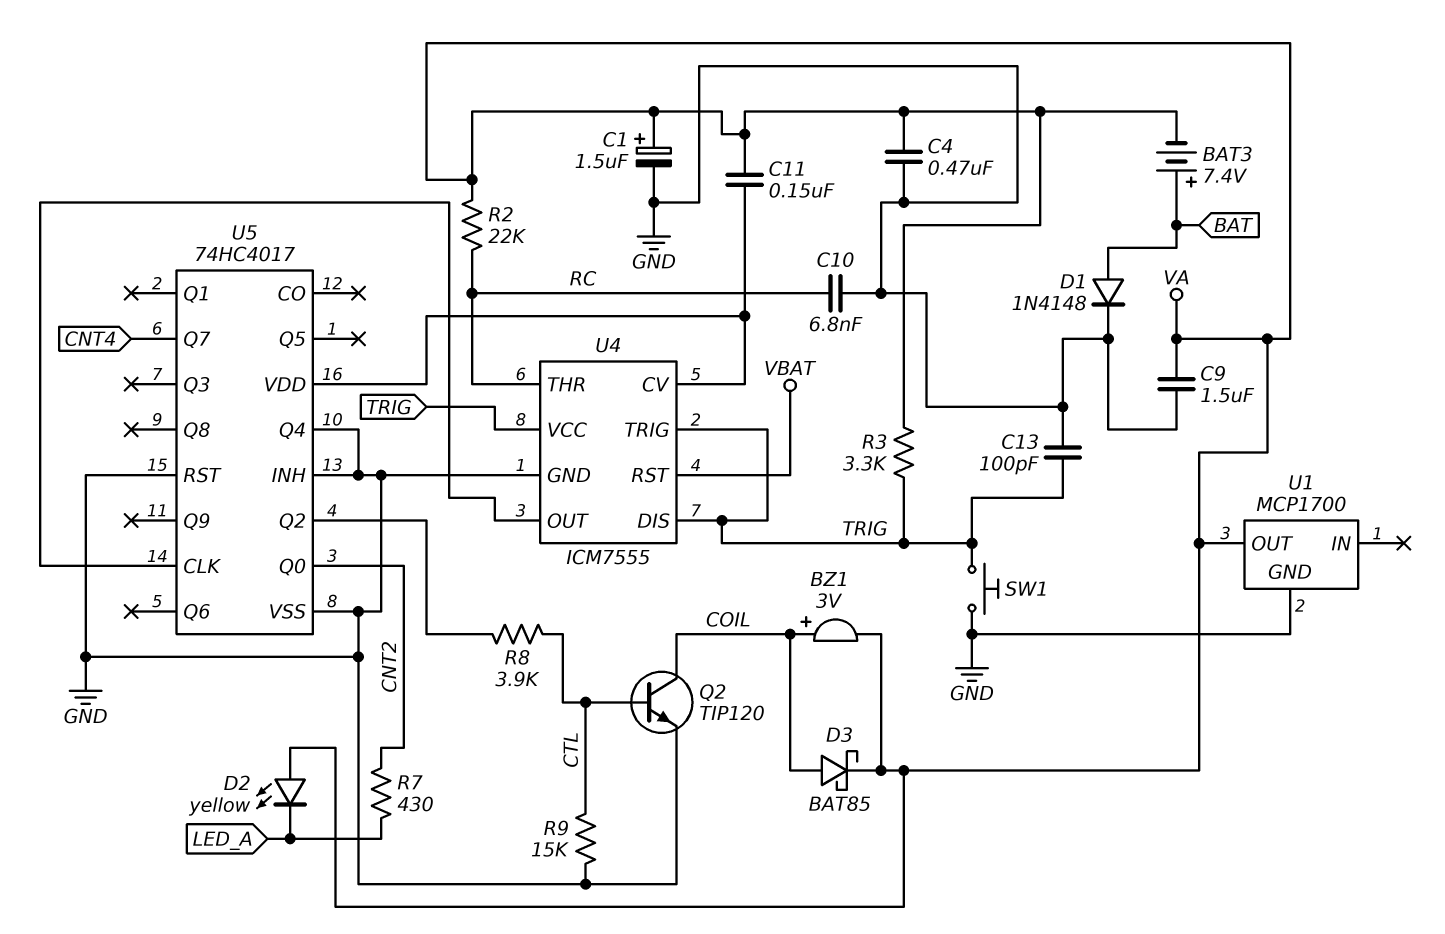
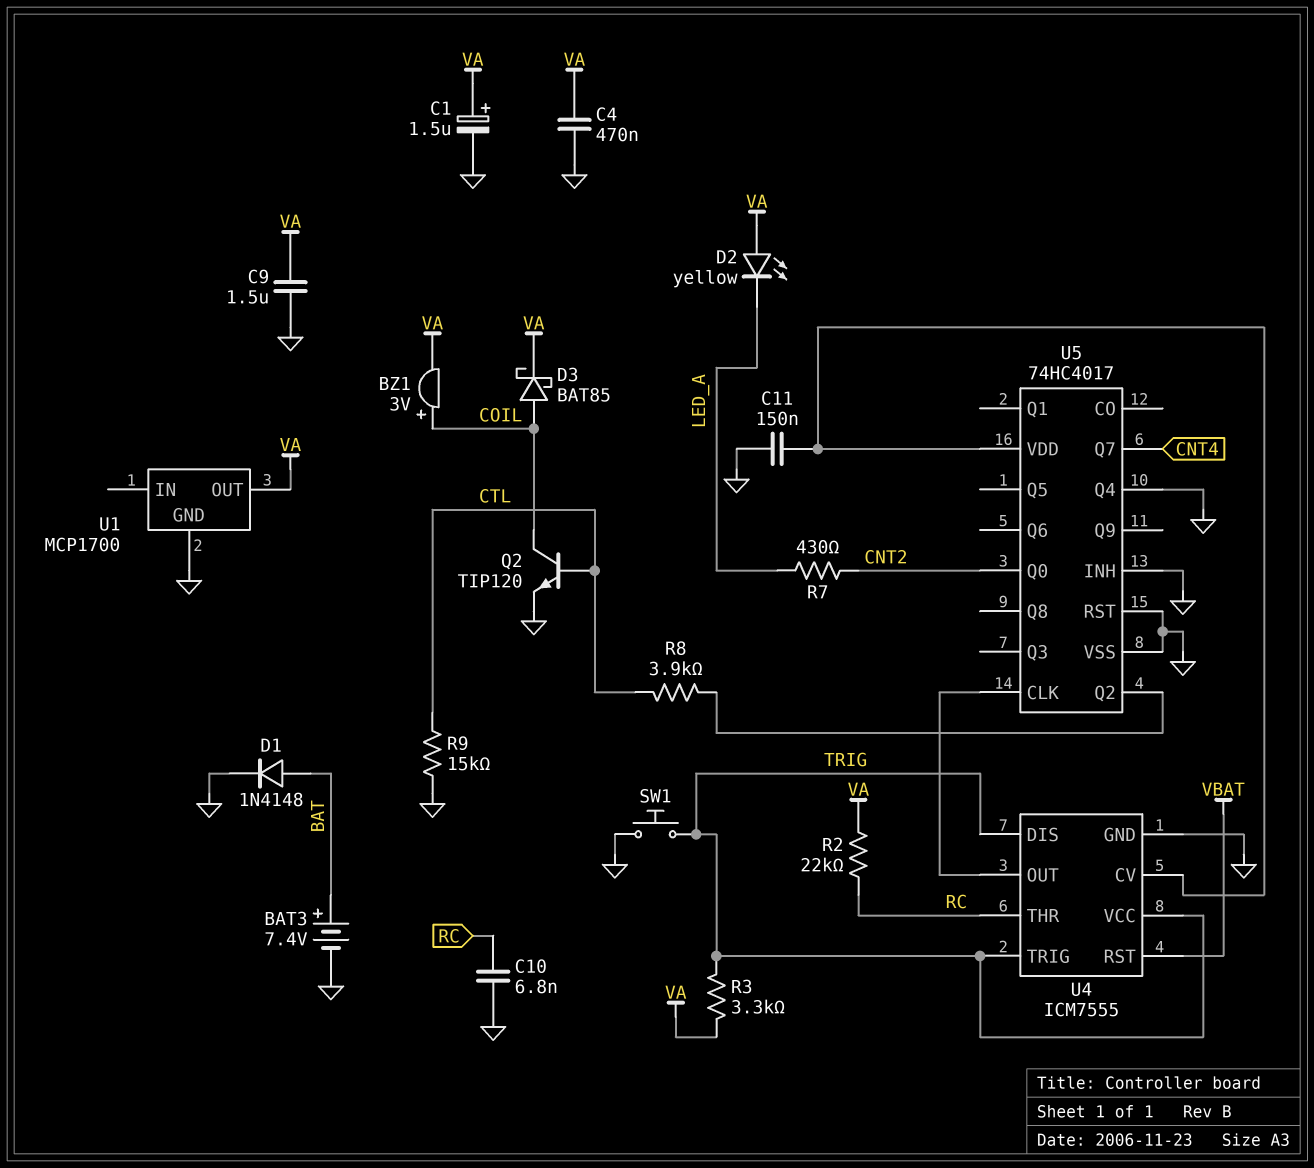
BAT3: 7.4V (plus BAT, minus VA) -> 7.4V (plus BAT, minus GND)
C11: 150nF (U4/CV, VA) -> 150nF (GND, U4/CV)
C13: 100pF (GND, TRIG) -> none

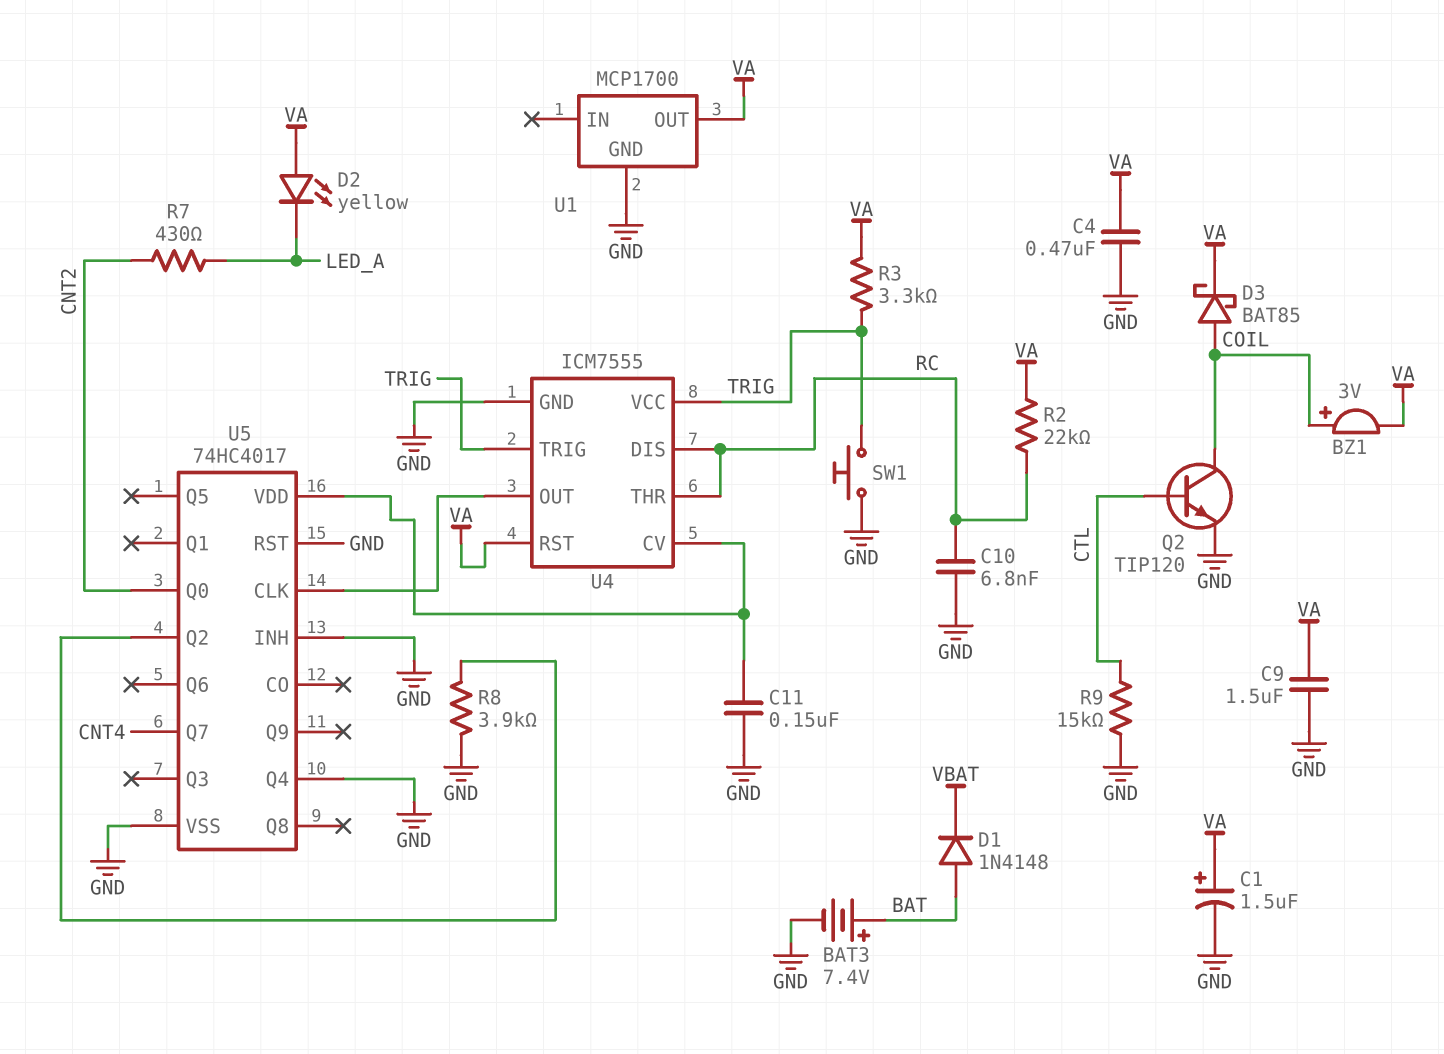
D1: diode 1N4148 (A BAT, K GND) -> diode 1N4148 (A BAT, K VBAT)
R8: 3.9k (CTL, U5/Q2) -> 3.9k (GND, U5/Q2)
U4 pin DIS: TRIG -> RC
U4 pin RST: VBAT -> VA

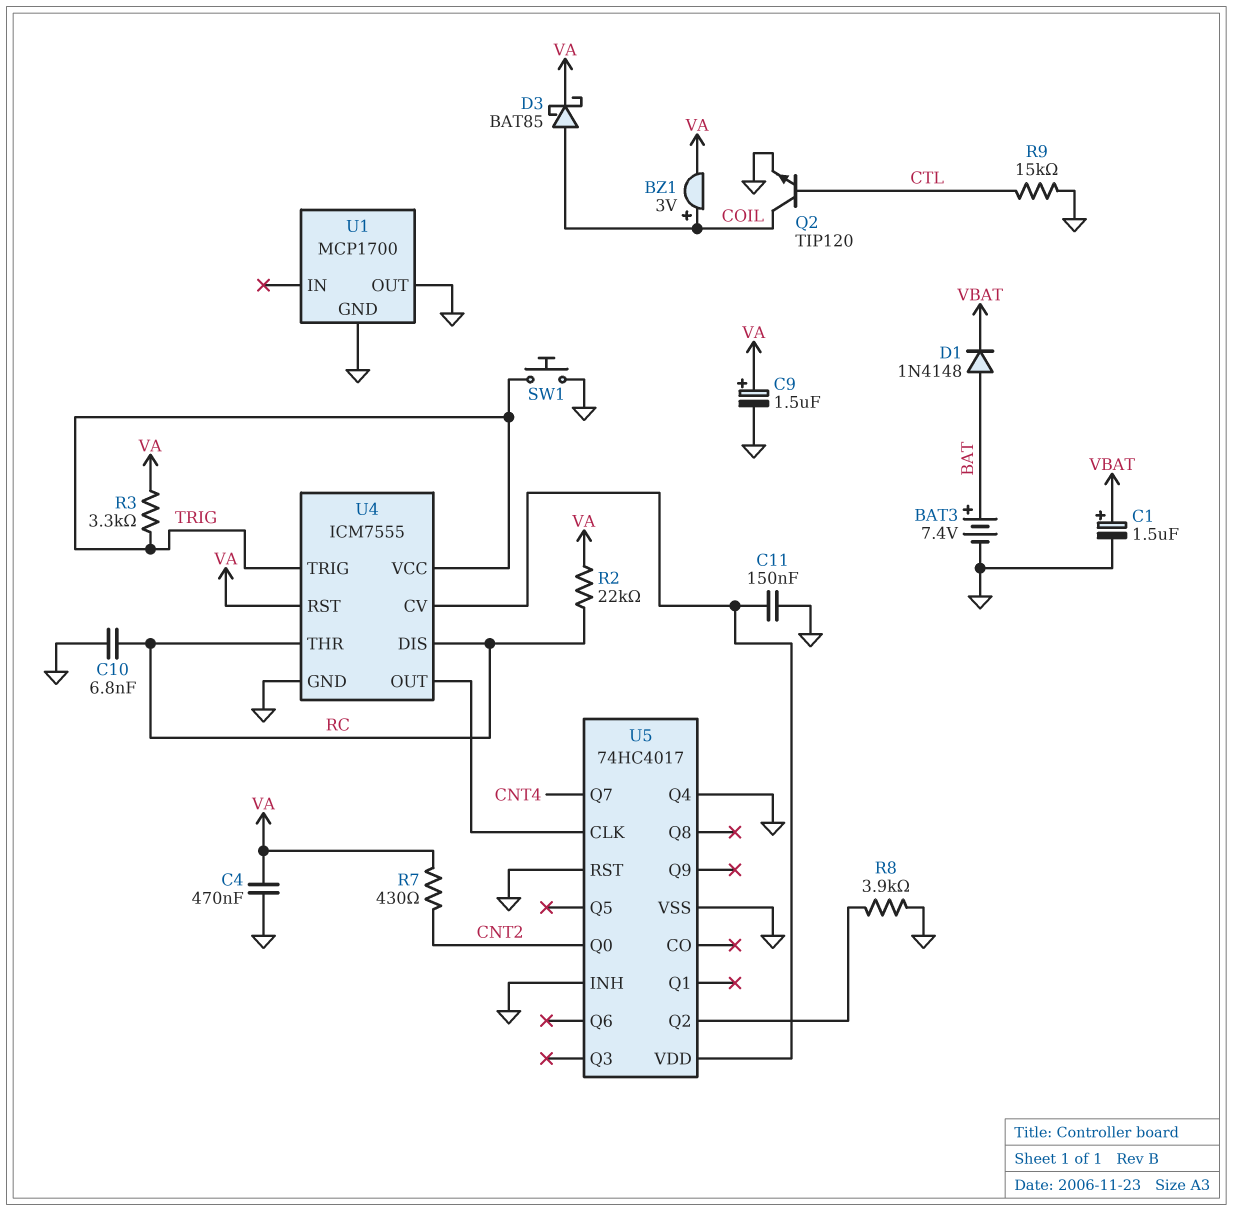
C1: 1.5uF (plus VA, minus GND) -> 1.5uF (plus VBAT, minus GND)
C9: 1.5uF (GND, VA) -> 1.5uF (plus VA, minus GND)
D2: LED yellow (A VA, K LED_A) -> none
R7: 430 (CNT2, LED_A) -> 430 (CNT2, VA)
U1 pin OUT: VA -> GND

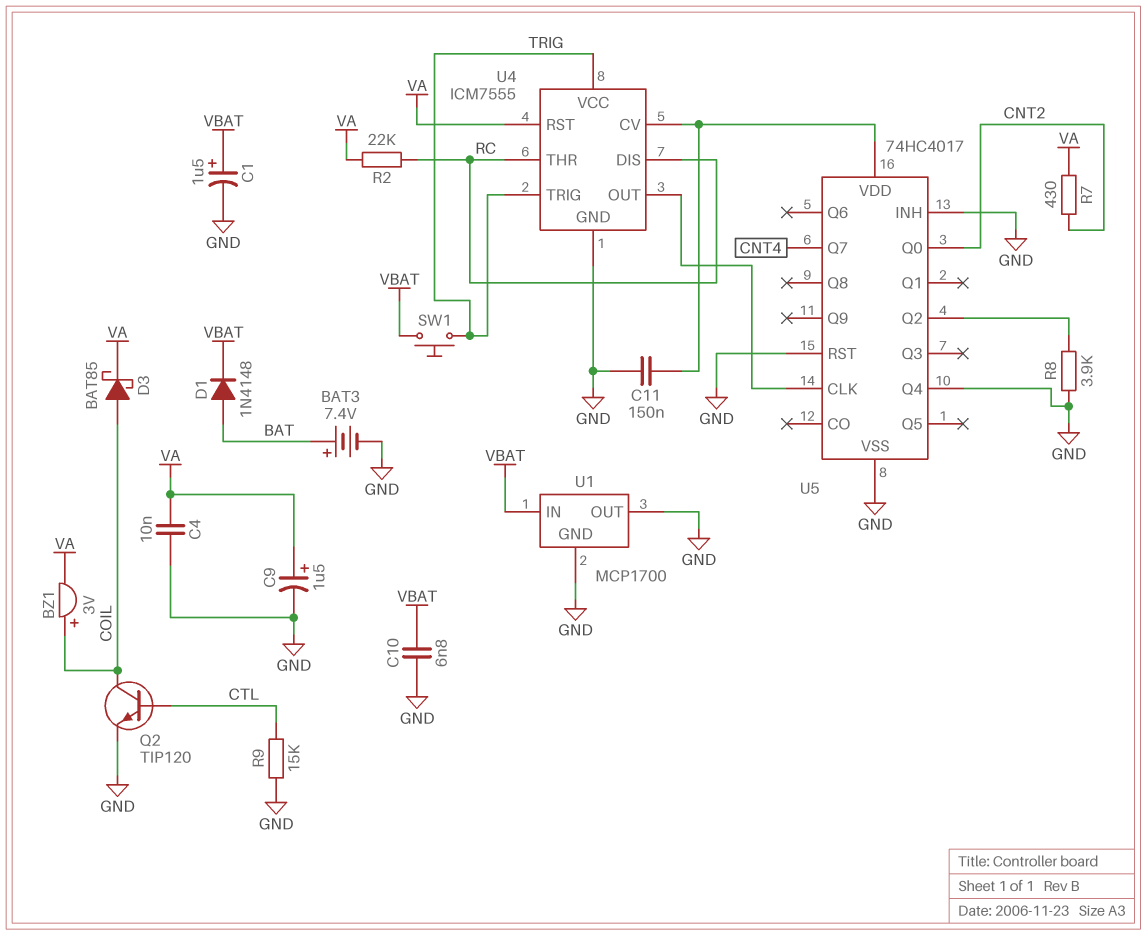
C4: 470nF (GND, VA) -> 10nF (GND, VA)
C10: 6.8nF (GND, RC) -> 6.8nF (GND, VBAT)
R3: 3.3k (TRIG, VA) -> none
SW1: button (GND, TRIG) -> button (TRIG, VBAT)
U1 pin IN: none -> VBAT

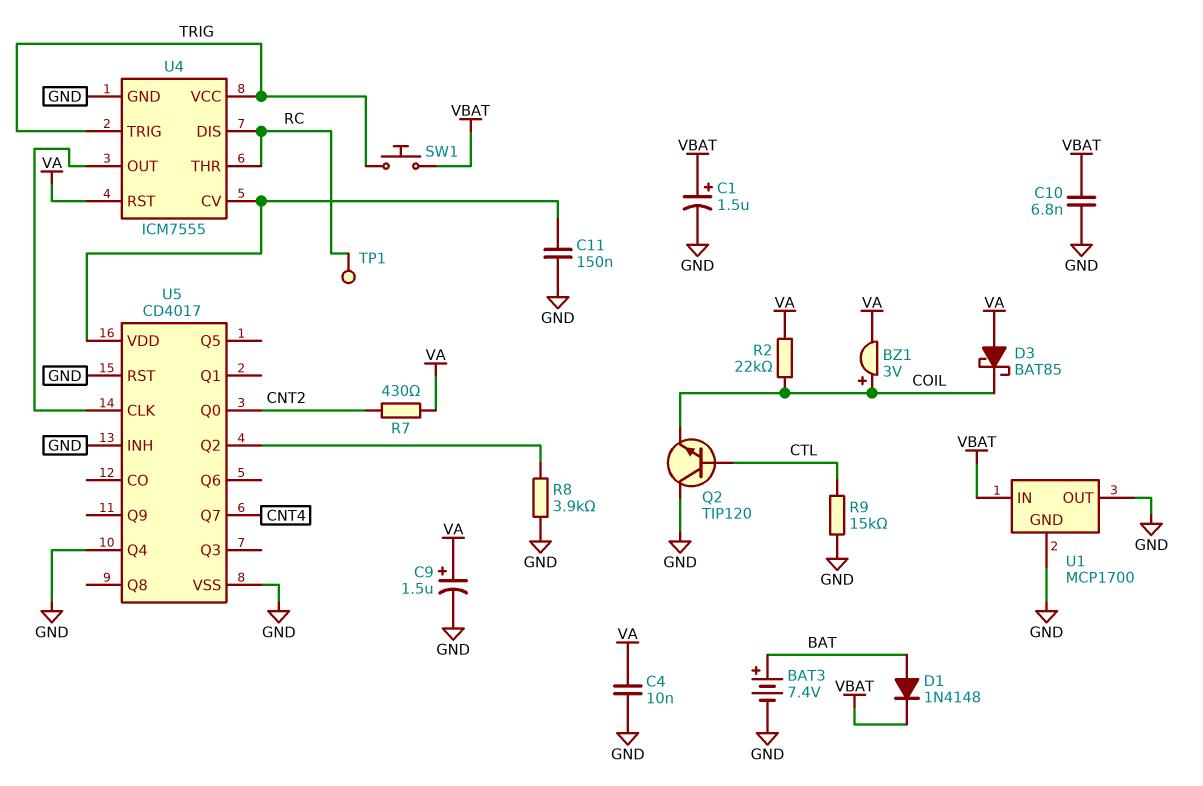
D3: schottky BAT85 (A COIL, K VA) -> schottky BAT85 (A VA, K COIL)
Q2: NPN TIP120 (B CTL, C COIL, E GND) -> NPN TIP120 (B CTL, C GND, E COIL)
R2: 22k (RC, VA) -> 22k (COIL, VA)
TP1: none -> test point (RC)
U5: 74HC4017 -> CD4017

